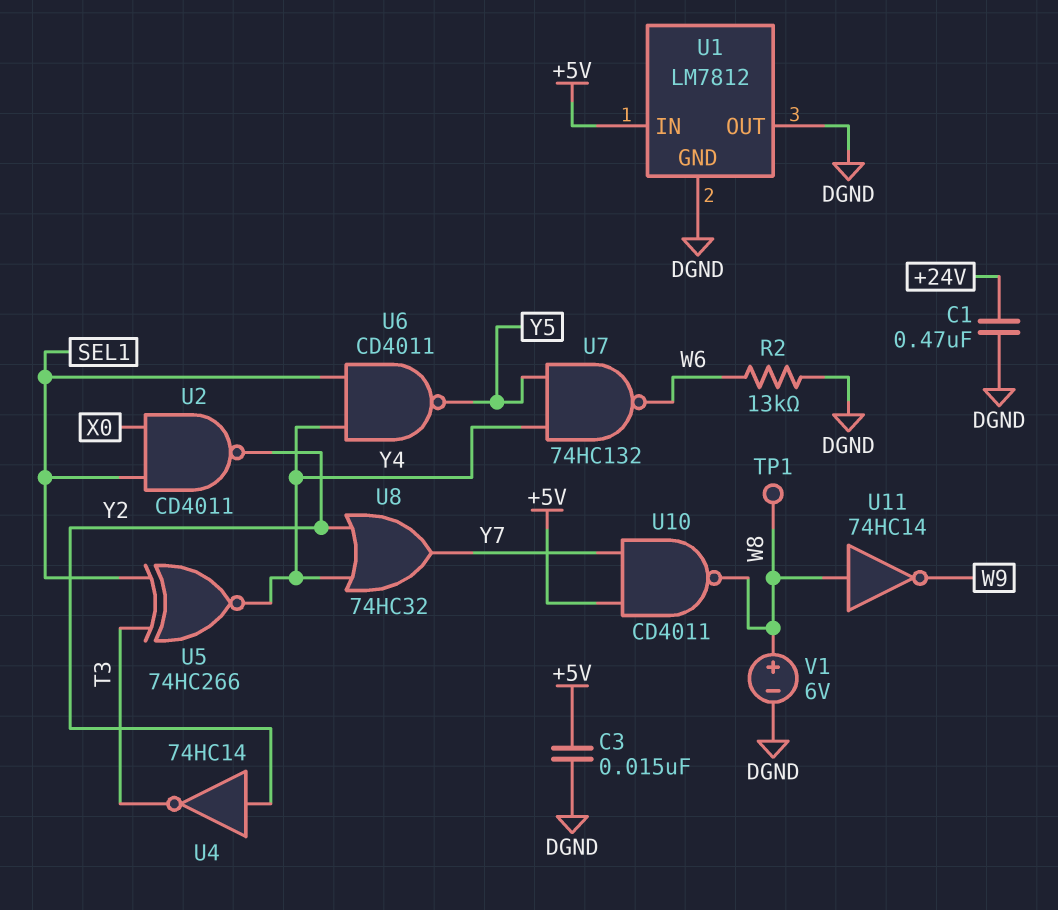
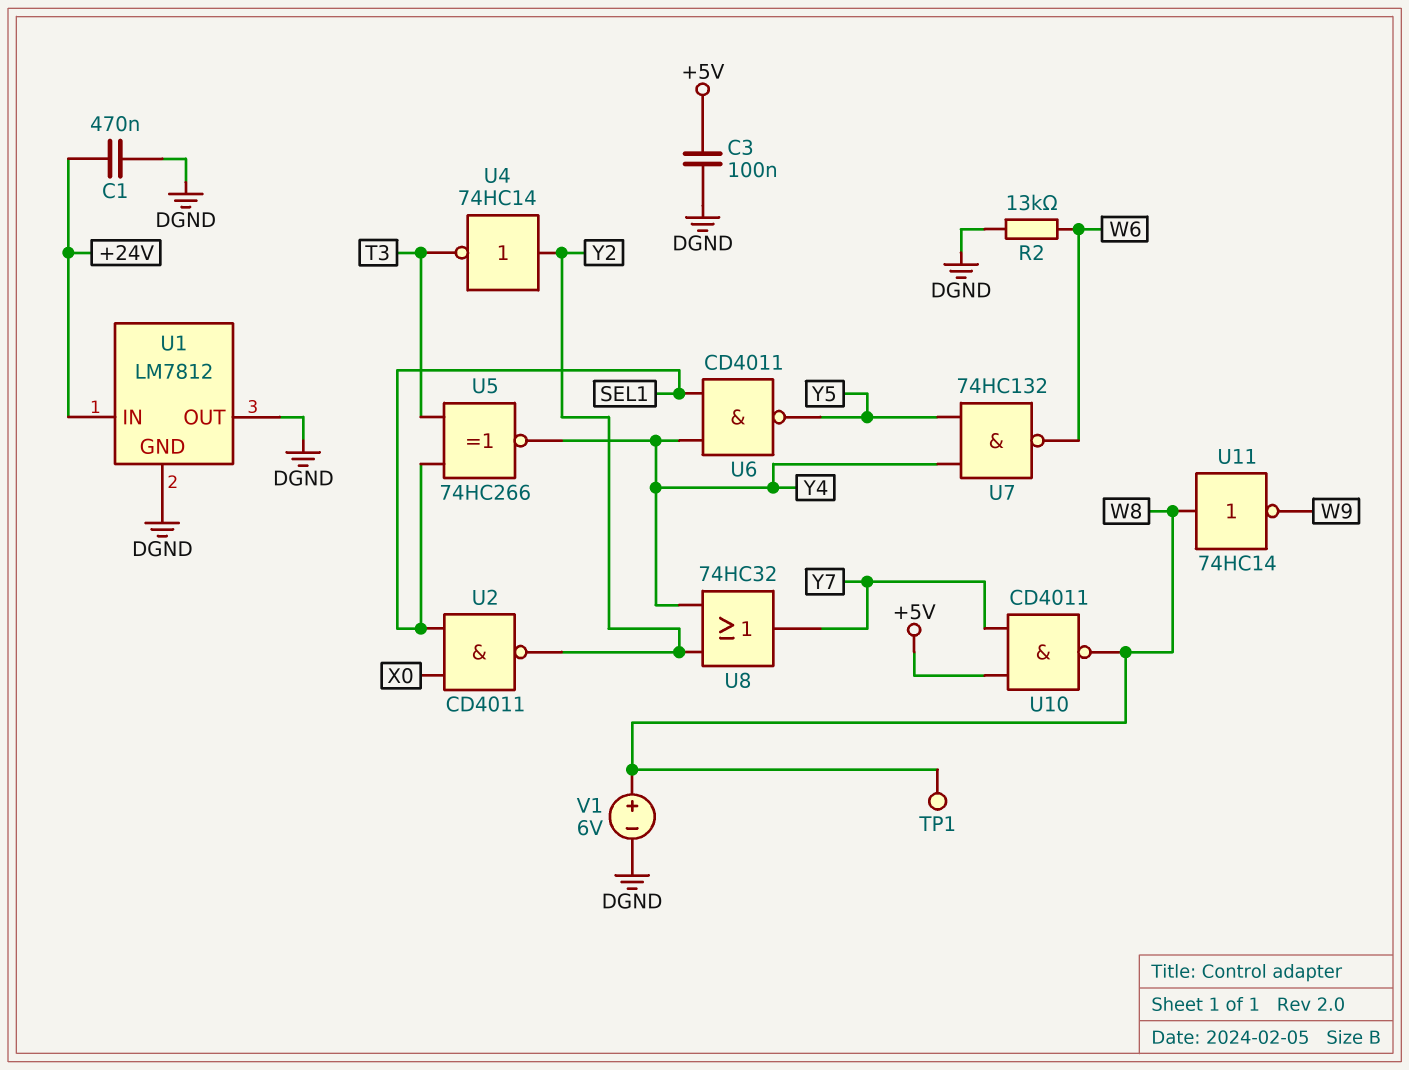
C3: 15nF (+5V, DGND) -> 100nF (+5V, DGND)
U1 pin IN: +5V -> +24V

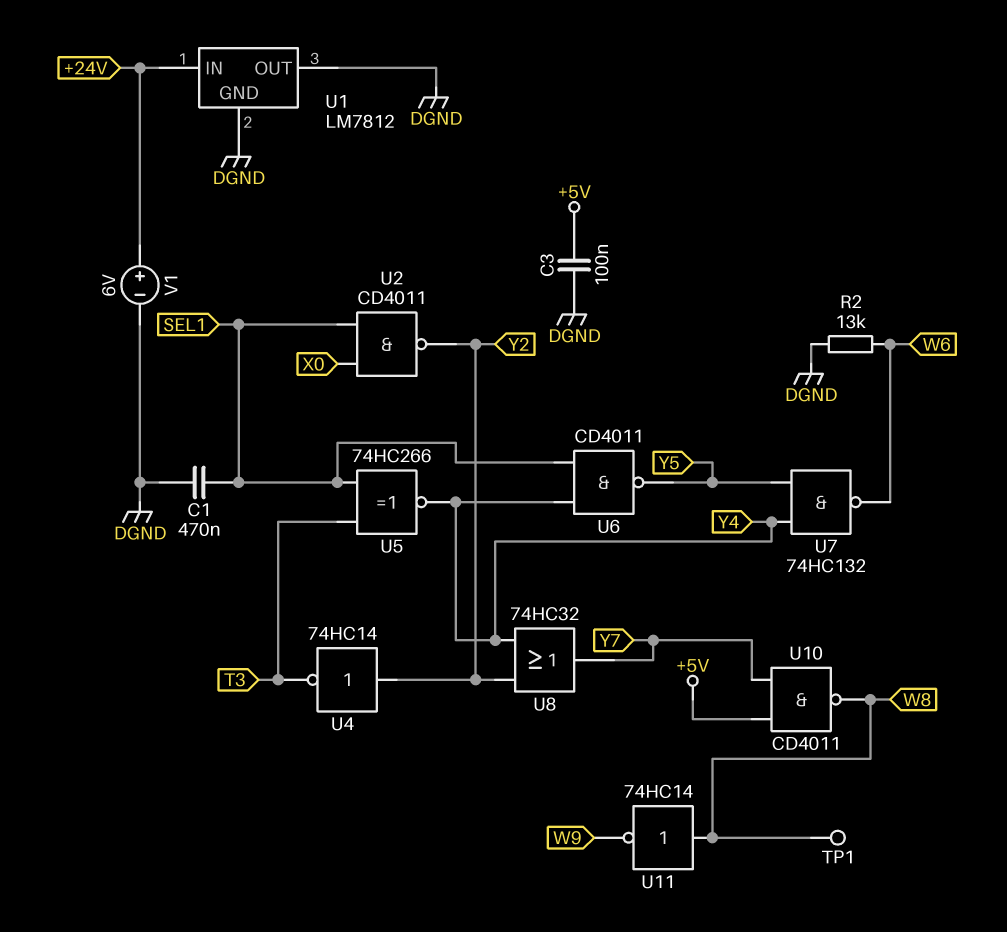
C1: 470nF (+24V, DGND) -> 470nF (DGND, SEL1)
V1: 6V (plus W8, minus DGND) -> 6V (plus +24V, minus DGND)

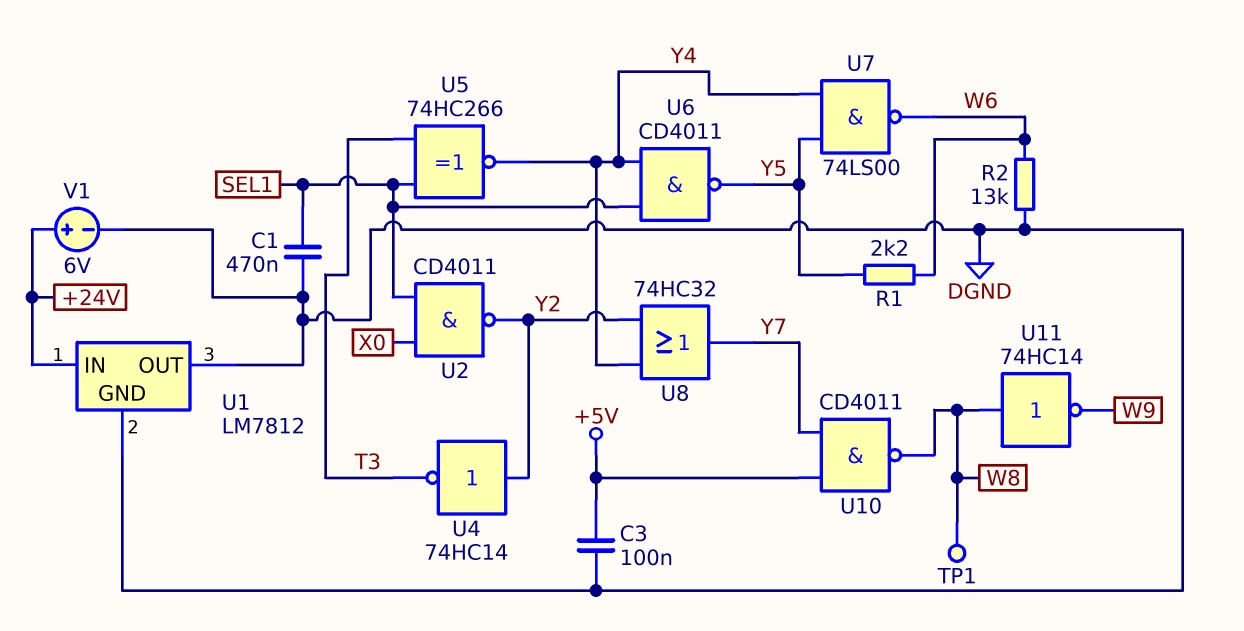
R1: none -> 2.2k (W6, Y5)
U7: NAND 74HC132 (in Y4, in Y5, out W6) -> NAND 74LS00 (in Y4, in Y5, out W6)

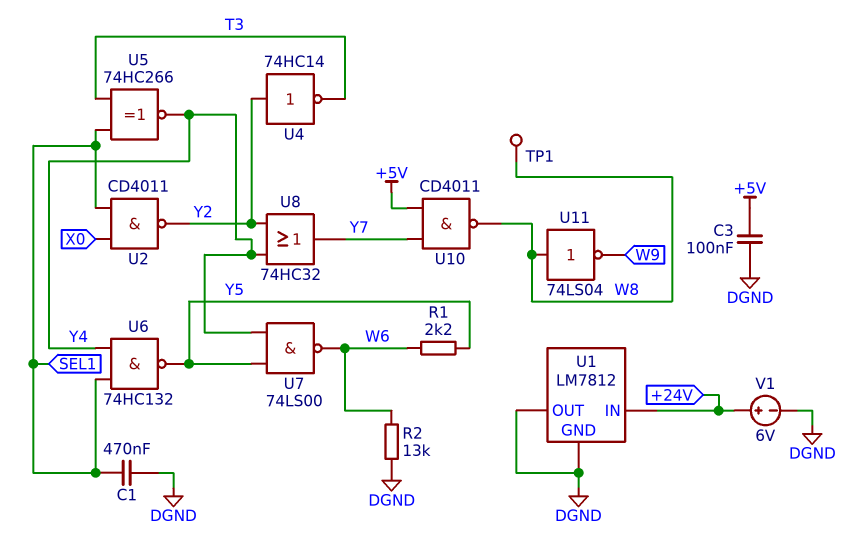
U6: NAND CD4011 (in SEL1, in Y4, out Y5) -> NAND 74HC132 (in SEL1, in Y4, out Y5)
U11: NOT 74HC14 (in W8, out W9) -> NOT 74LS04 (in W8, out W9)

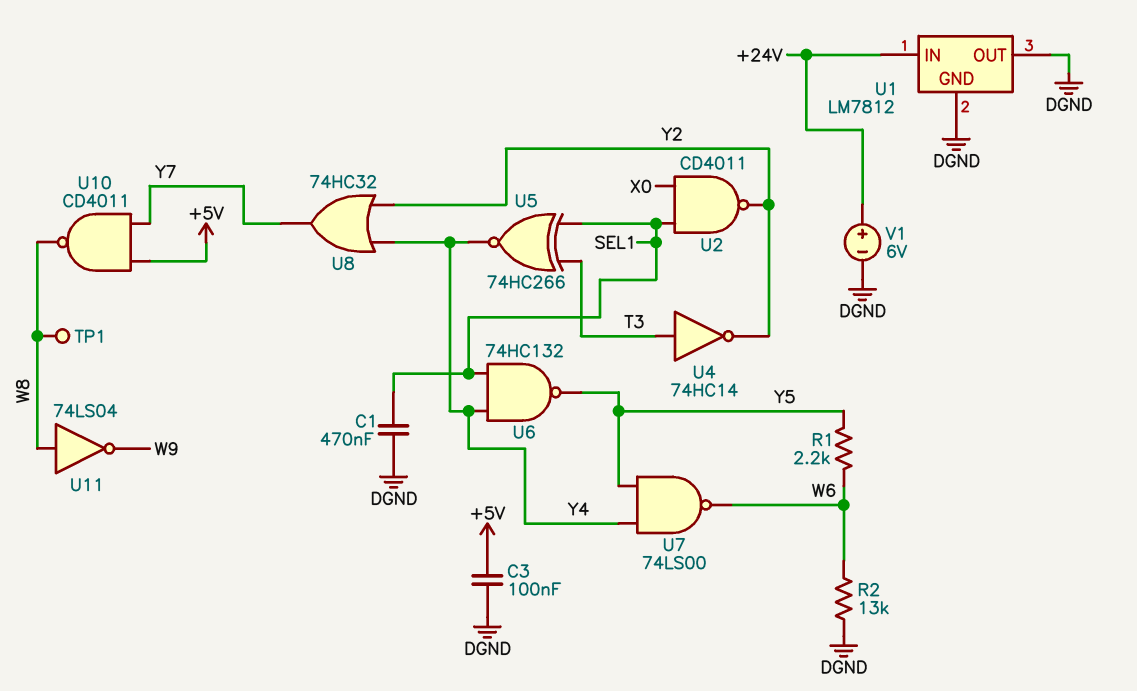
U4: NOT 74HC14 (in Y2, out T3) -> NOT 74HC14 (in T3, out Y2)

